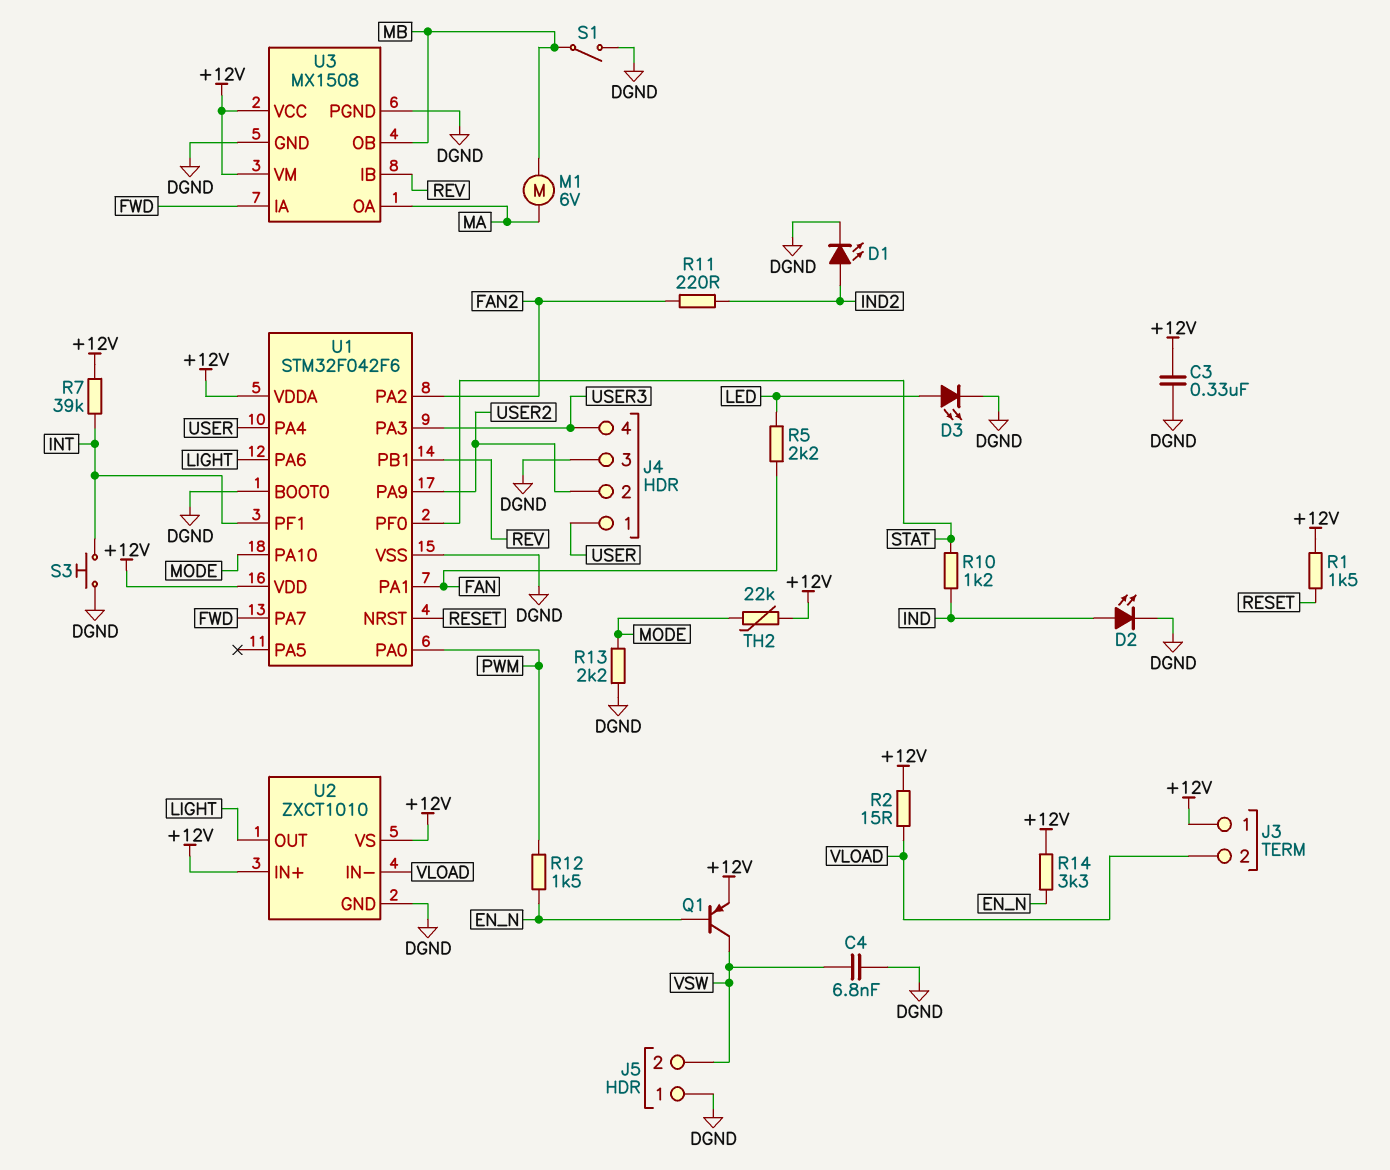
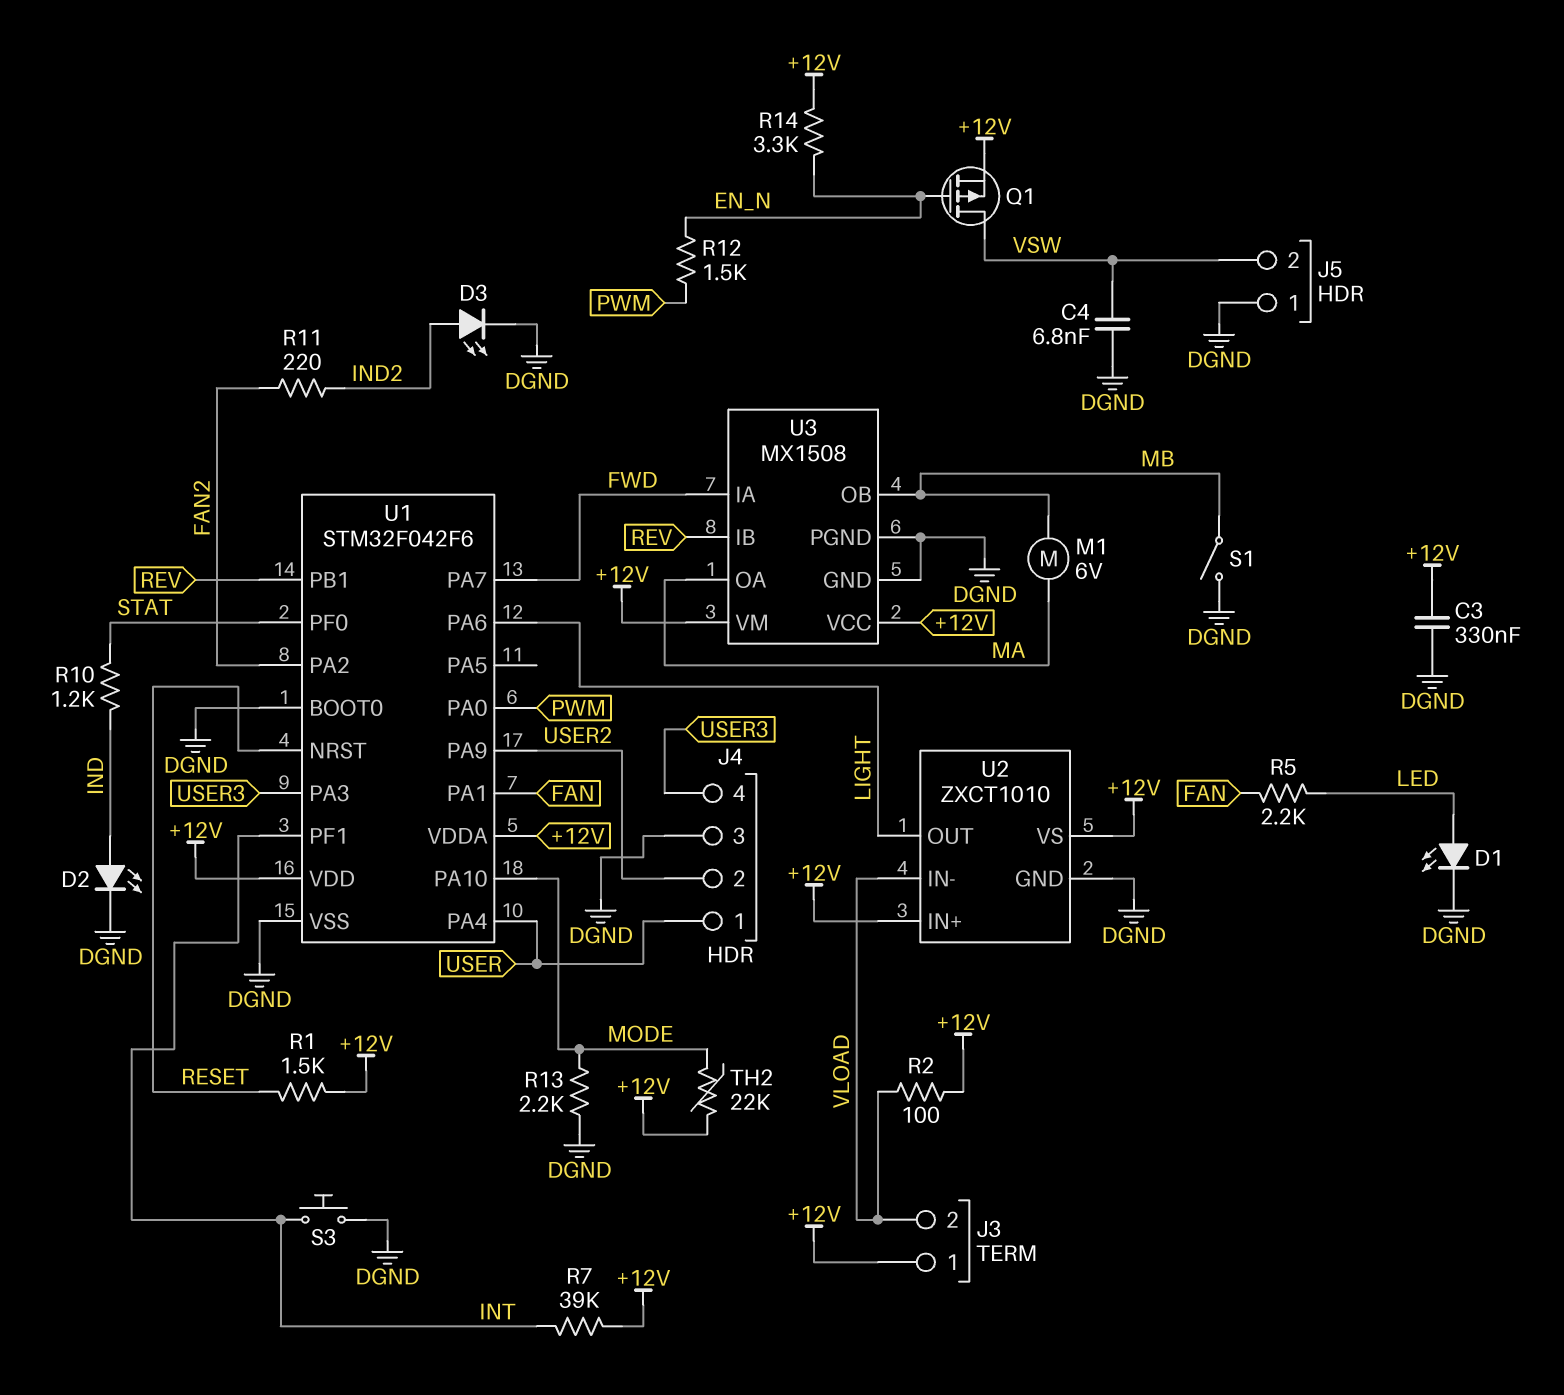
D1: LED (A IND2, K DGND) -> LED (A LED, K DGND)
D3: LED (A LED, K DGND) -> LED (A IND2, K DGND)
Q1: PNP (B EN_N, C VSW, E +12V) -> PMOS (G EN_N, D VSW, S +12V)
R2: 15 (+12V, VLOAD) -> 100 (+12V, VLOAD)

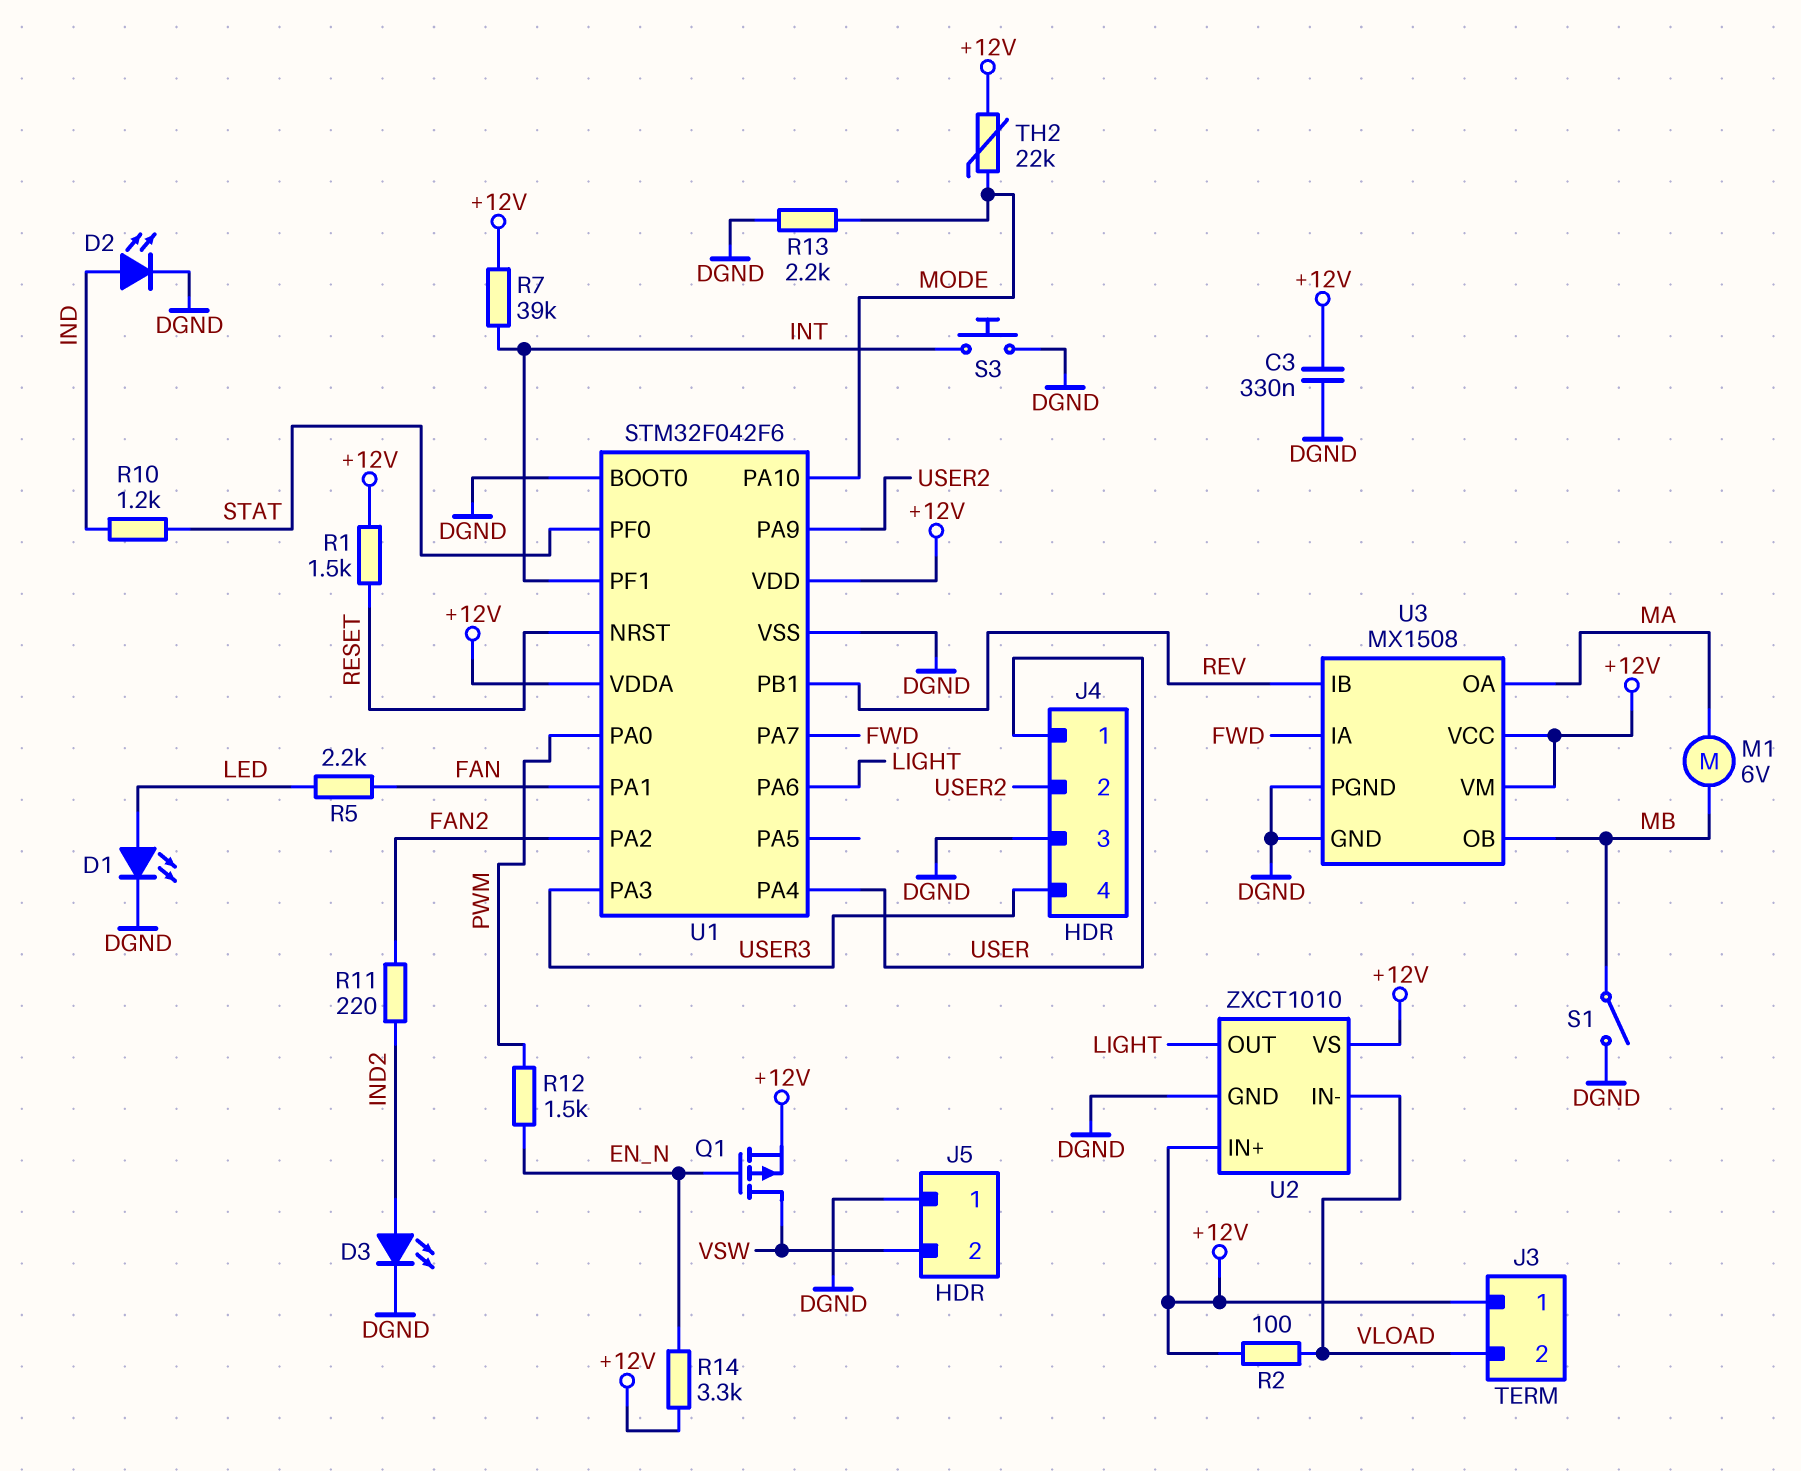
C4: 6.8nF (DGND, VSW) -> none

